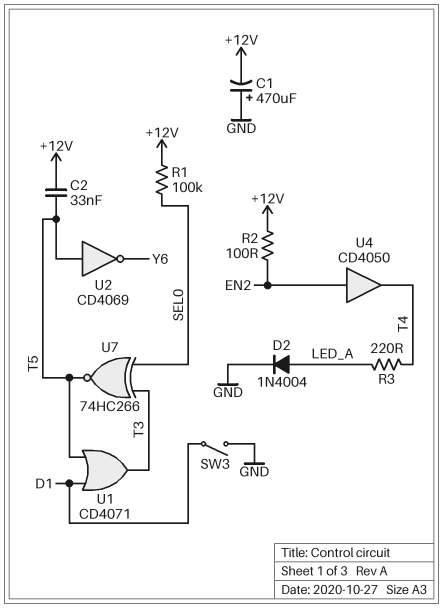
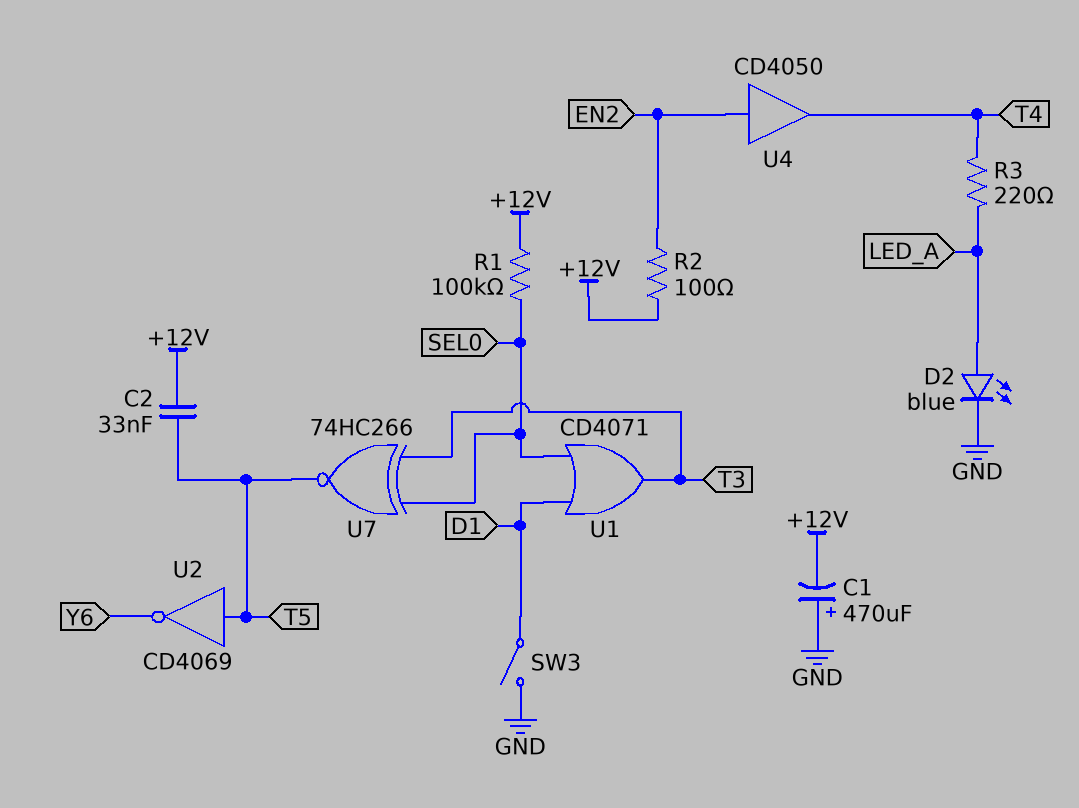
D2: diode 1N4004 (A LED_A, K GND) -> LED blue (A LED_A, K GND)
U1: OR CD4071 (in D1, in T5, out T3) -> OR CD4071 (in D1, in SEL0, out T3)

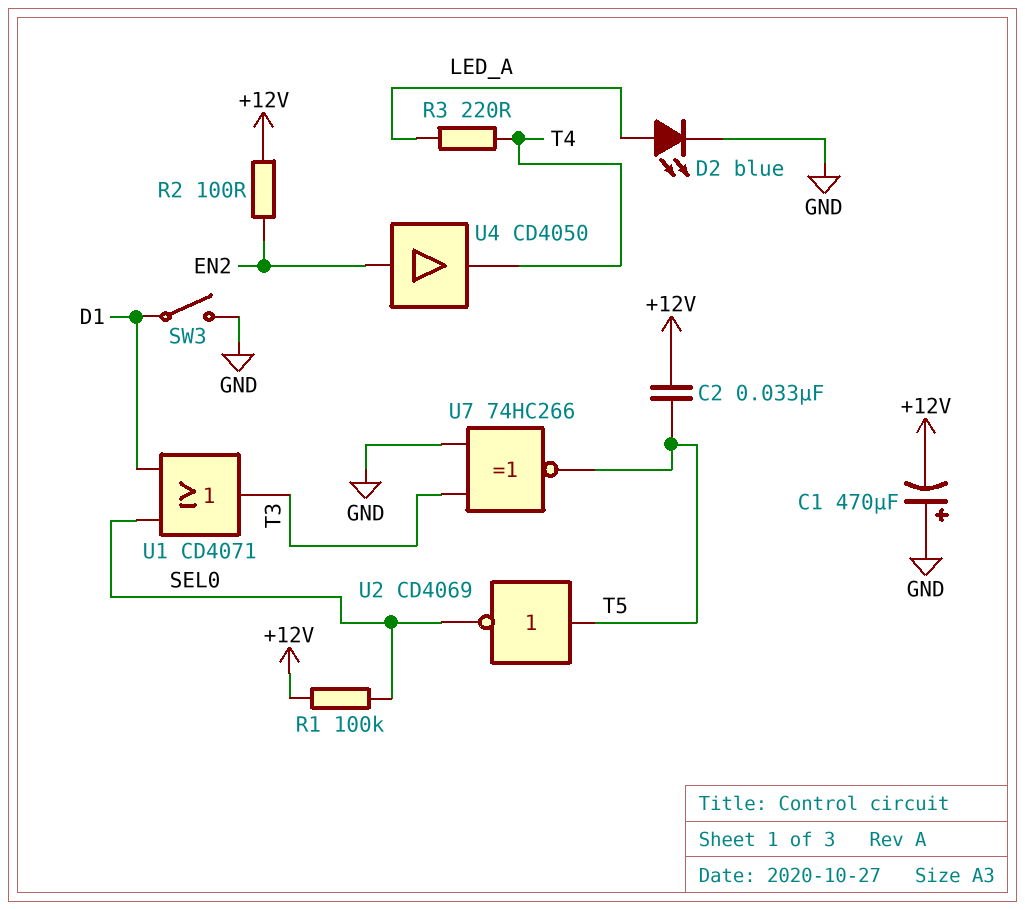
U2: NOT CD4069 (in T5, out Y6) -> NOT CD4069 (in T5, out SEL0)
U7: XNOR 74HC266 (in SEL0, in T3, out T5) -> XNOR 74HC266 (in GND, in T3, out T5)

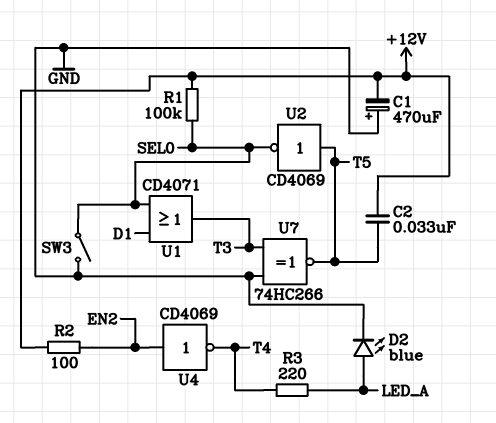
SW3: switch (D1, GND) -> switch (GND, SEL0)
U4: buffer CD4050 (in EN2, out T4) -> NOT CD4069 (in EN2, out T4)

